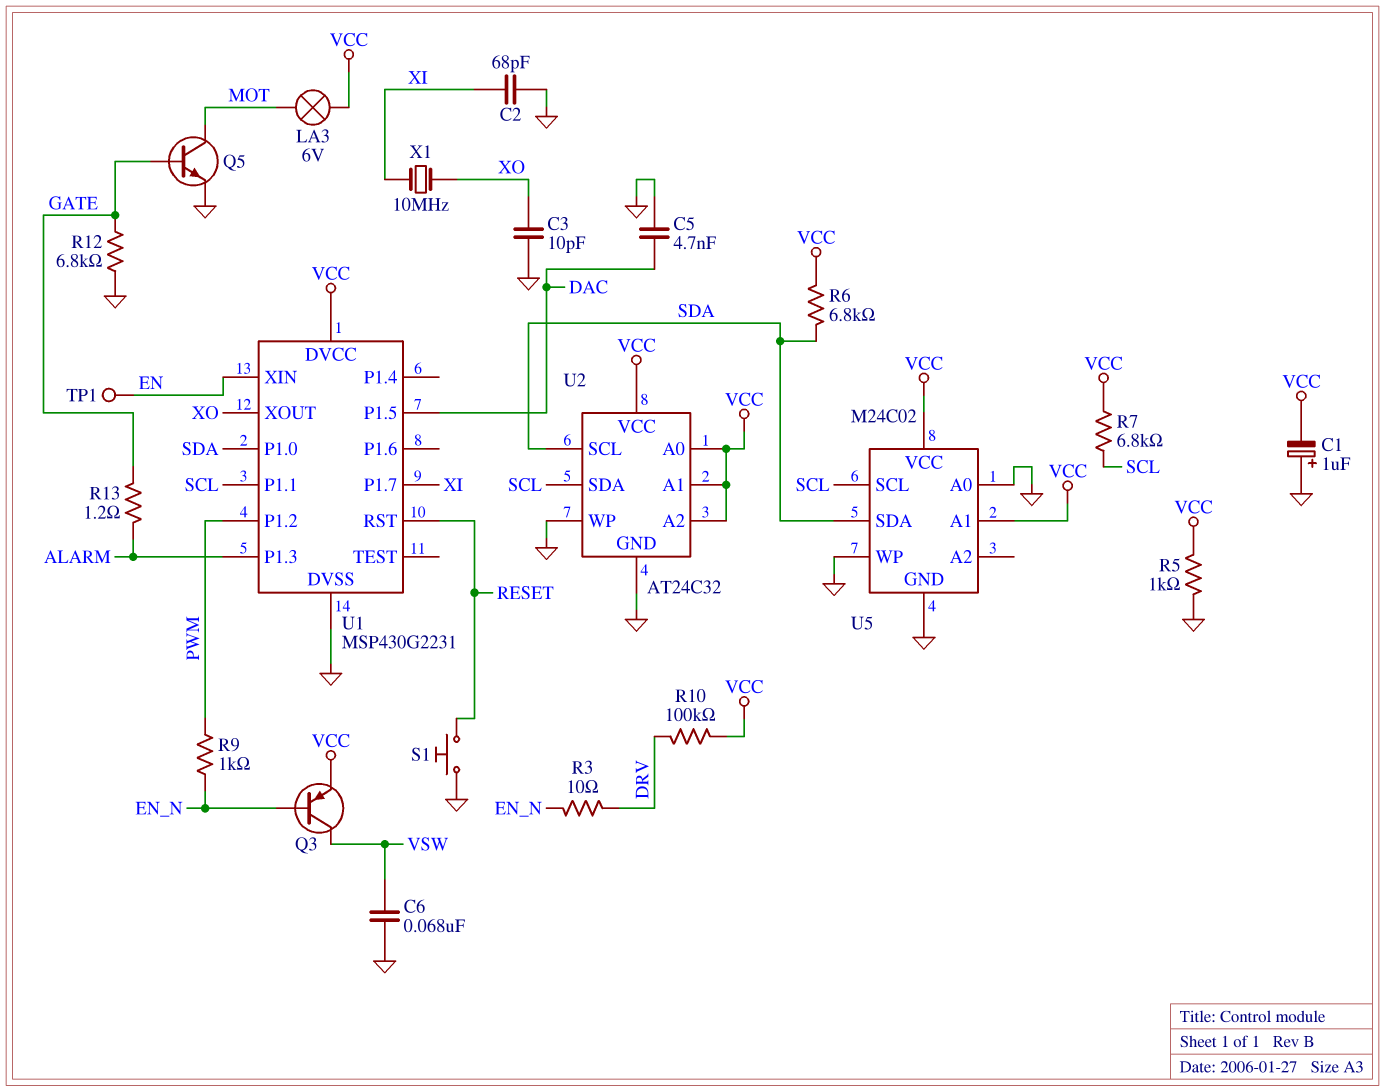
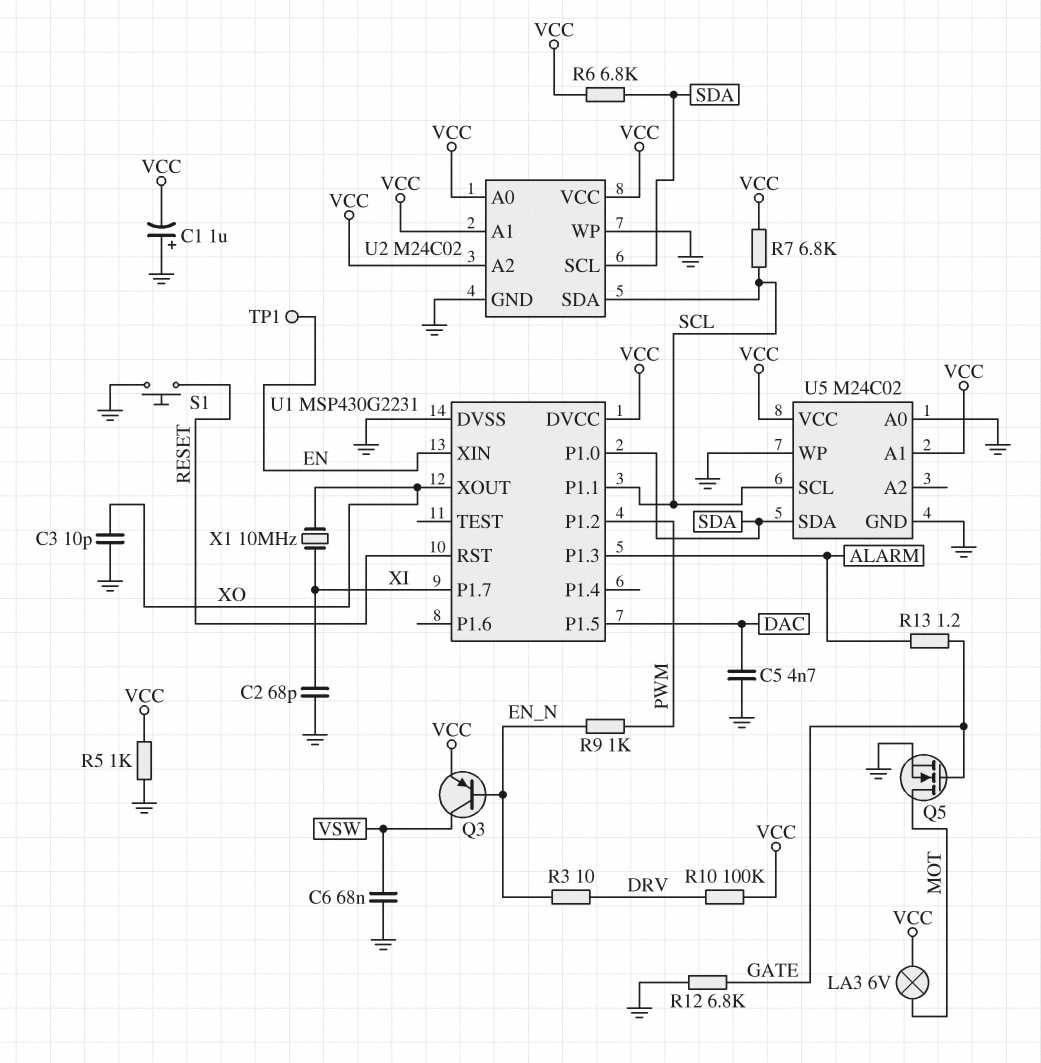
Q5: NPN (B GATE, C MOT, E GND) -> NMOS (G GATE, D MOT, S GND)
U2: AT24C32 -> M24C02

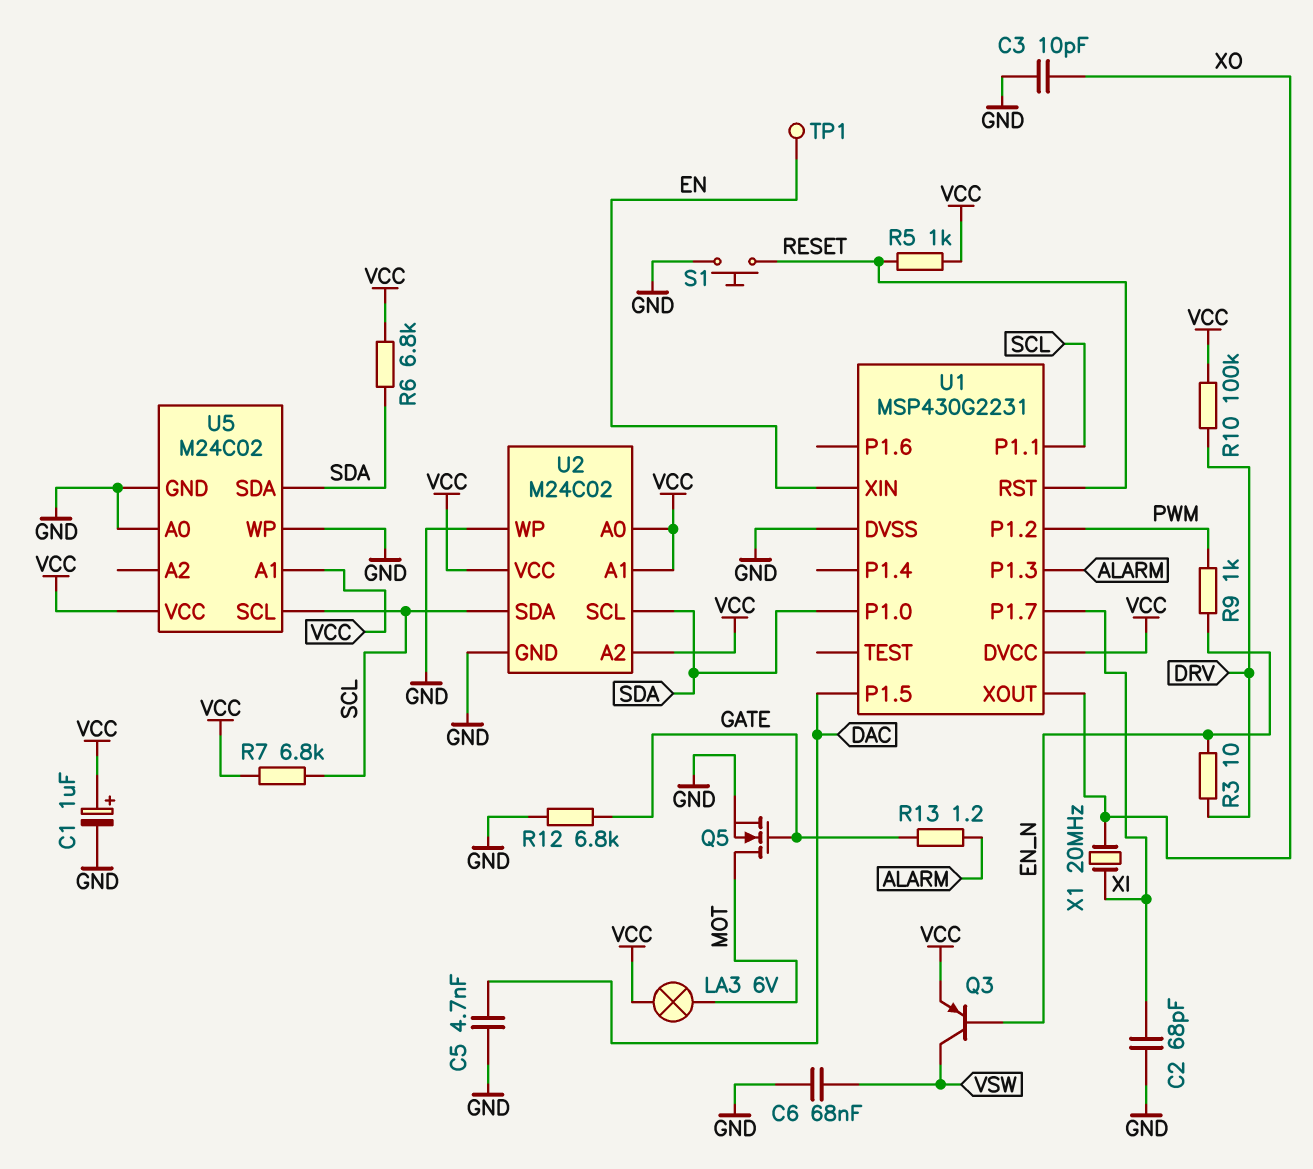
C1: 1uF (plus GND, minus VCC) -> 1uF (plus VCC, minus GND)
R5: 1k (GND, VCC) -> 1k (RESET, VCC)
X1: 10MHz (XI, XO) -> 20MHz (XI, XO)

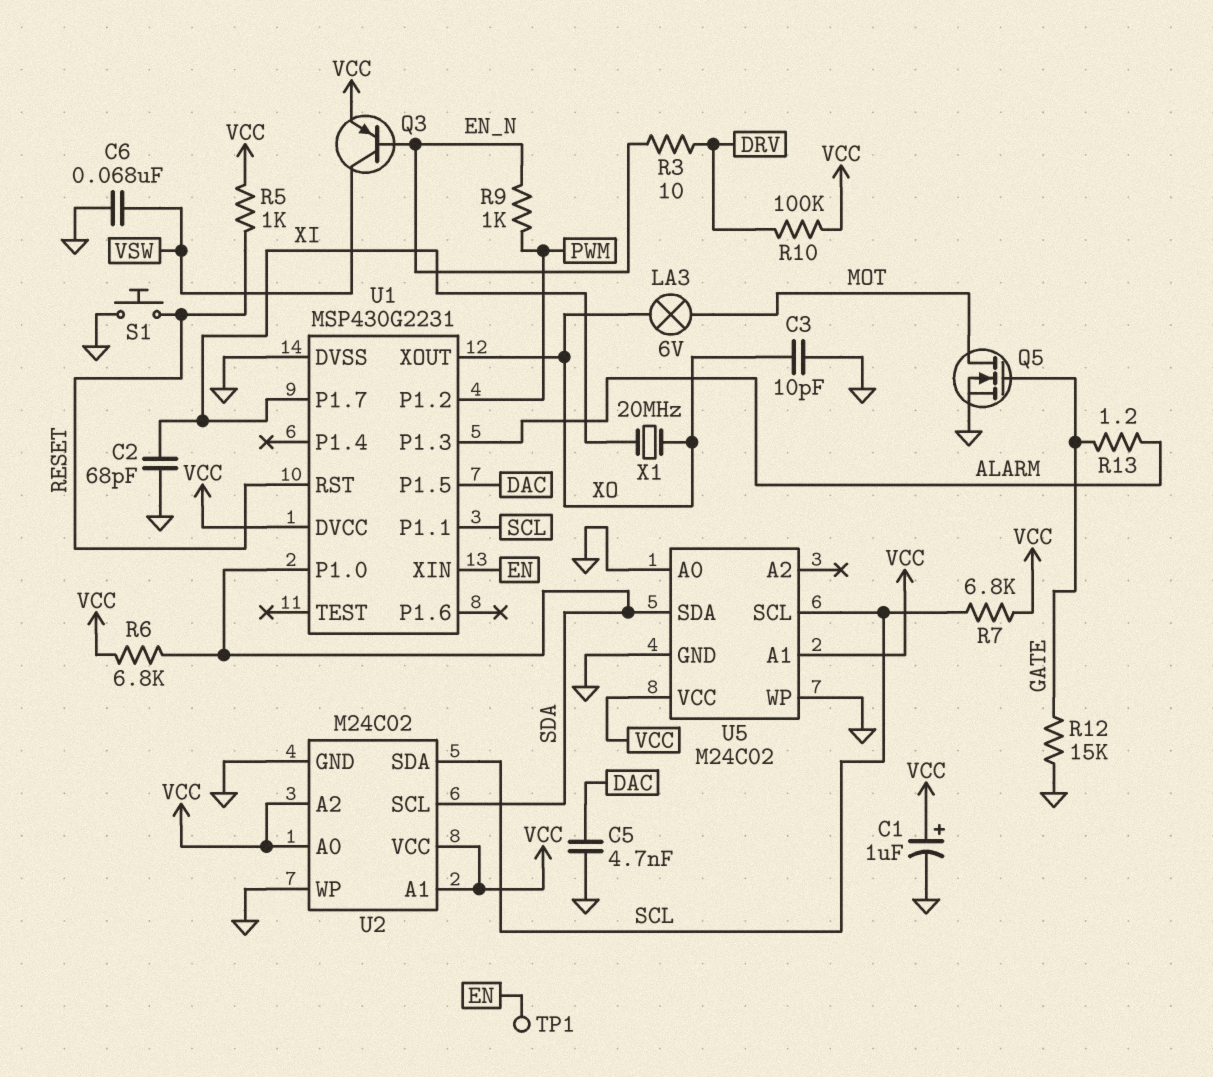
LA3: lamp 6V (MOT, VCC) -> lamp 6V (MOT, XO)
R12: 6.8k (GATE, GND) -> 15k (GATE, GND)

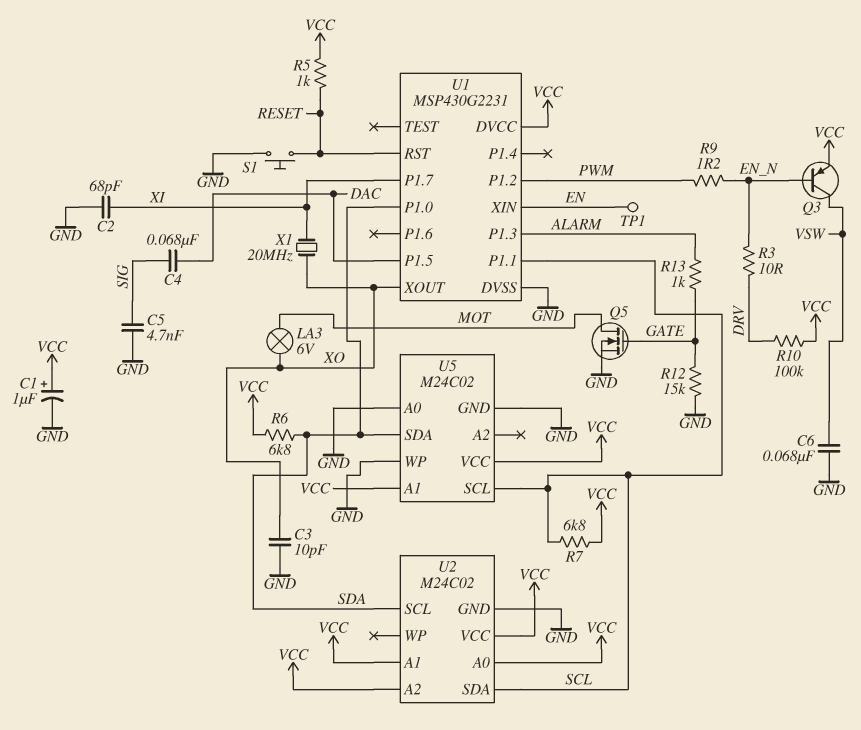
C4: none -> 68nF (DAC, SIG)
C5: 4.7nF (DAC, GND) -> 4.7nF (GND, SIG)
R9: 1k (EN_N, PWM) -> 1.2 (EN_N, PWM)
R13: 1.2 (ALARM, GATE) -> 1k (ALARM, GATE)
U2 pin WP: GND -> none

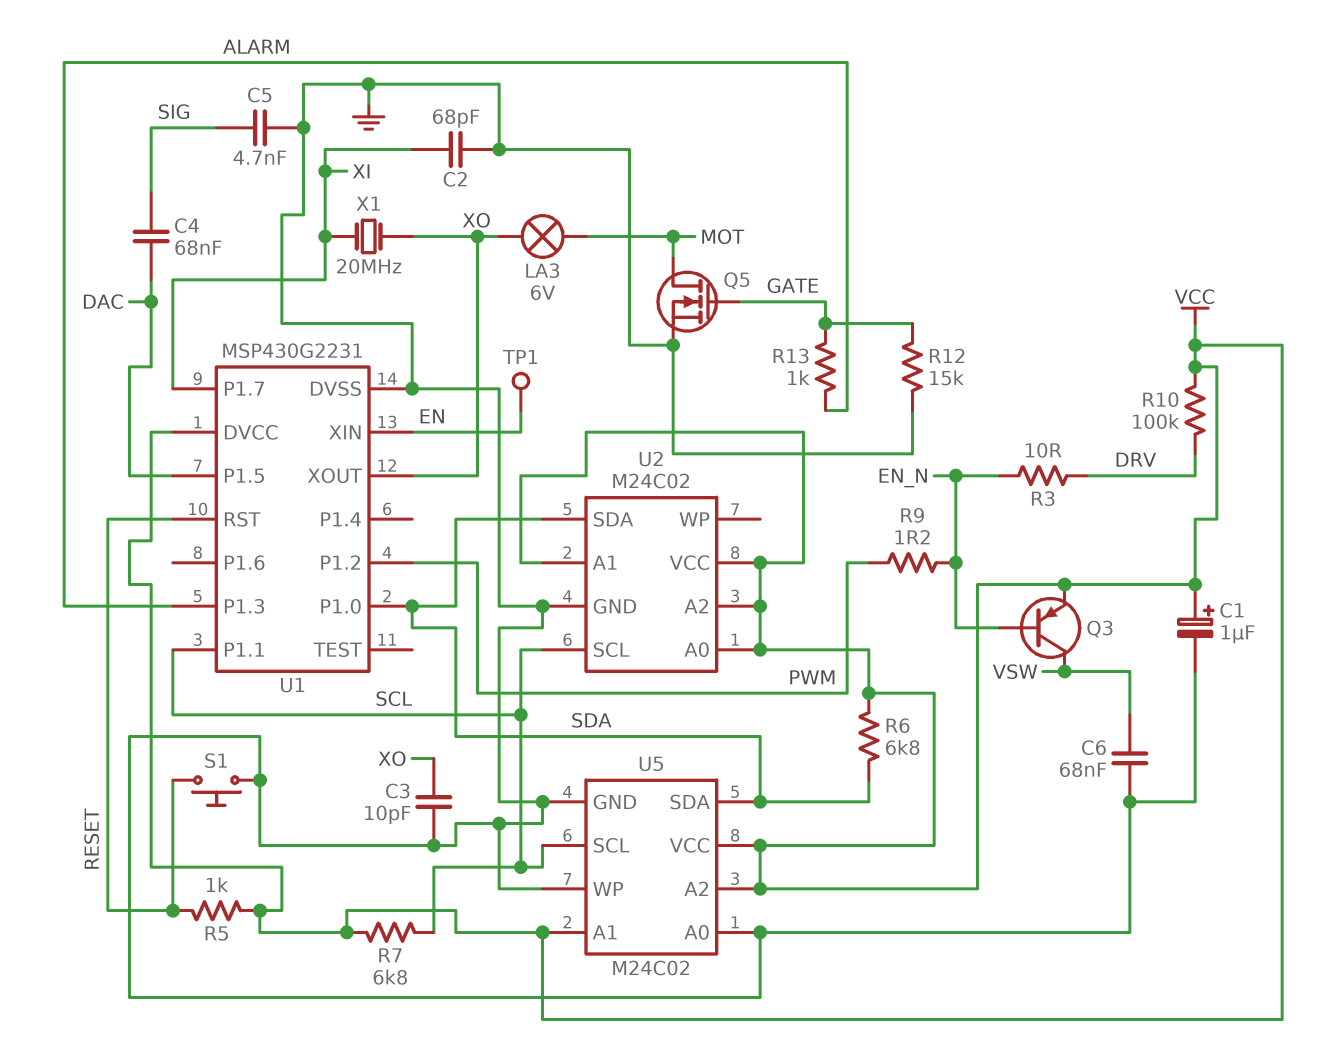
U2 pin SCL: SDA -> SCL
U2 pin SDA: SCL -> SDA
U5 pin A2: none -> VCC

